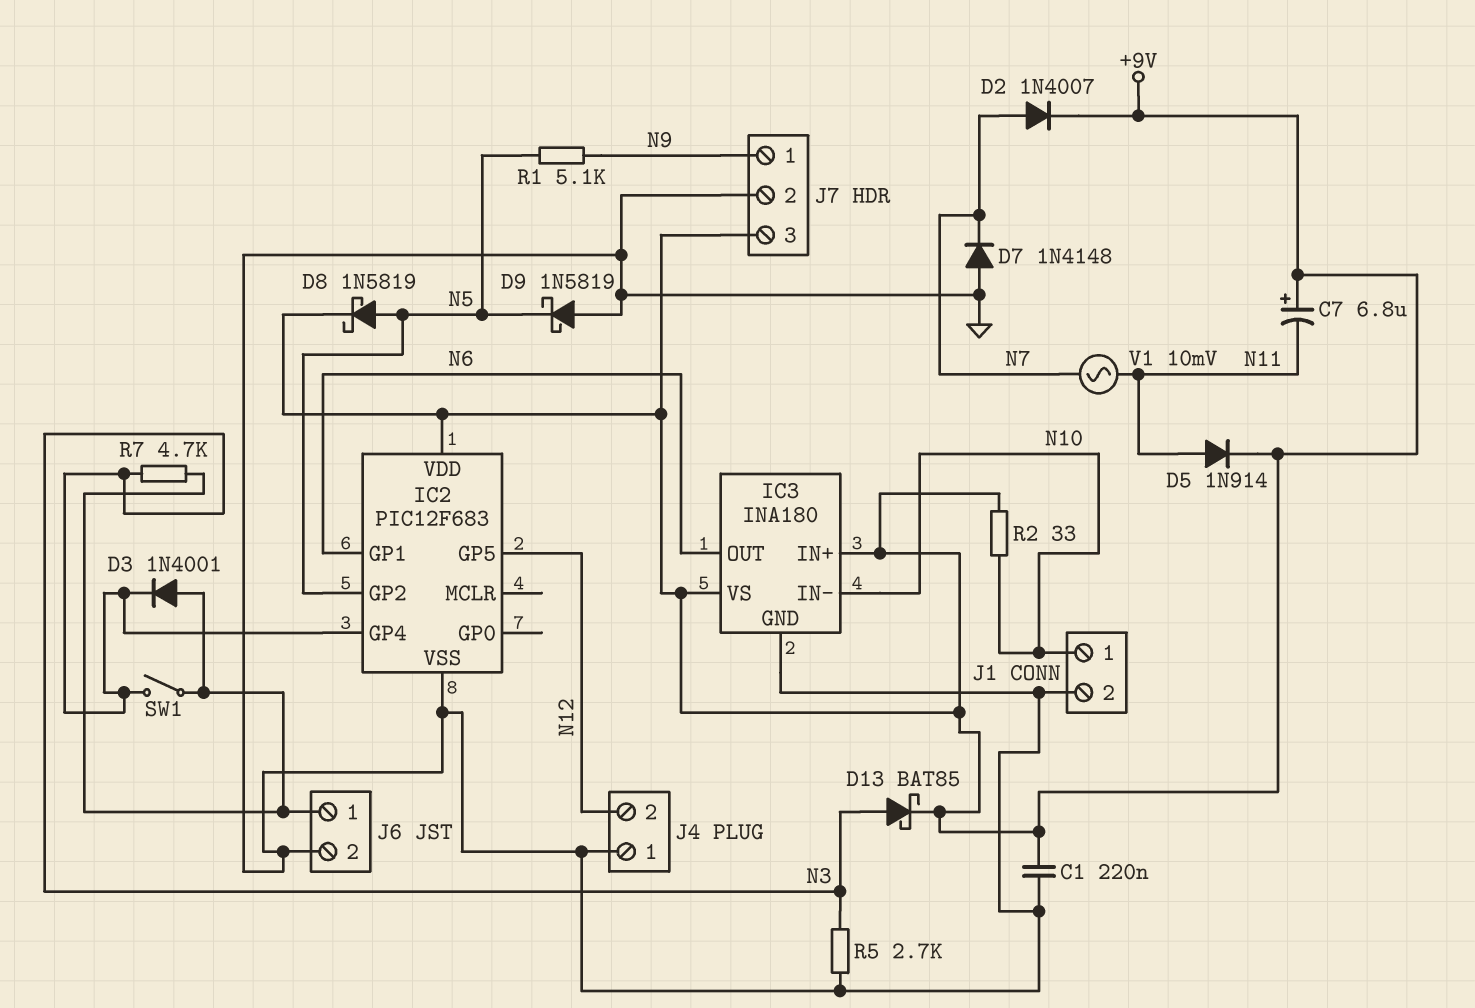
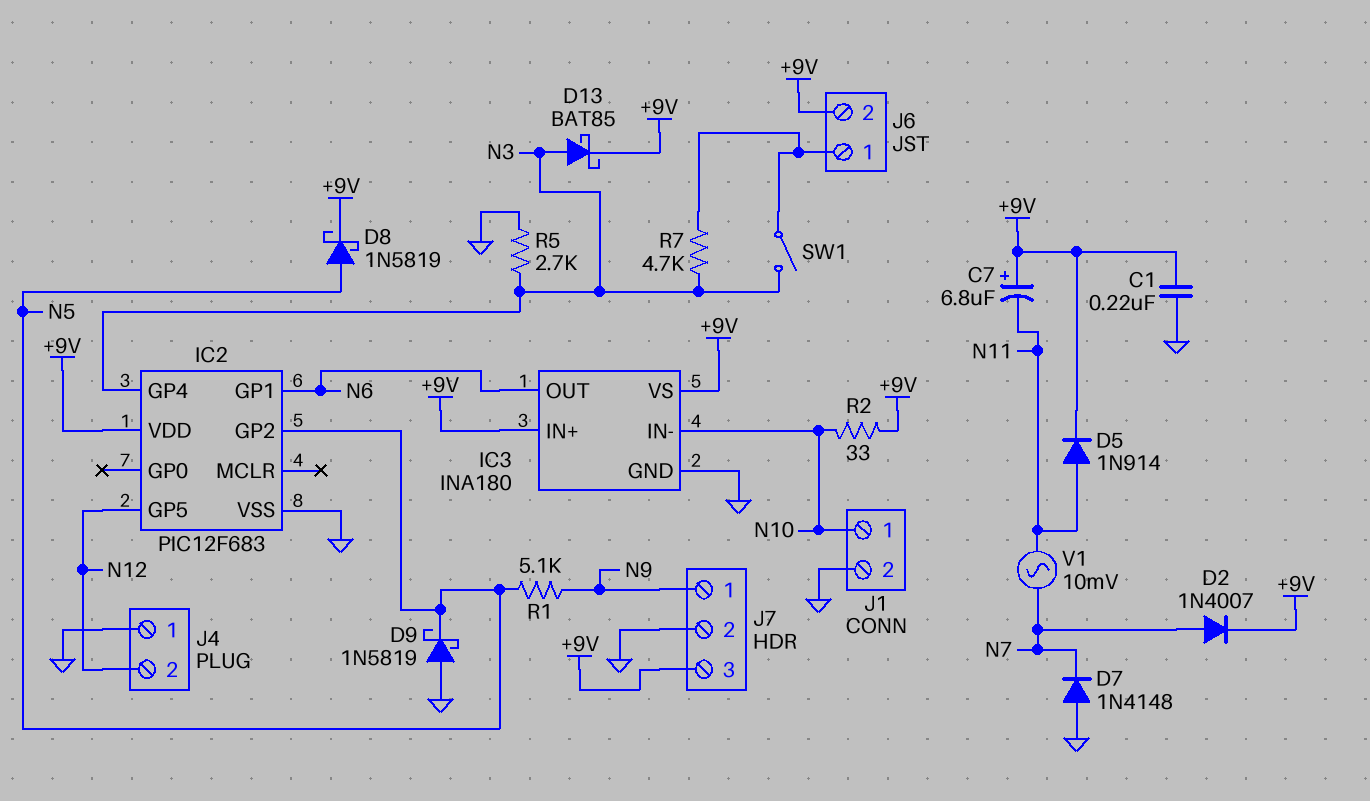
D3: diode 1N4001 (A J6/1, K N3) -> none
J6 pin 2: GND -> +9V

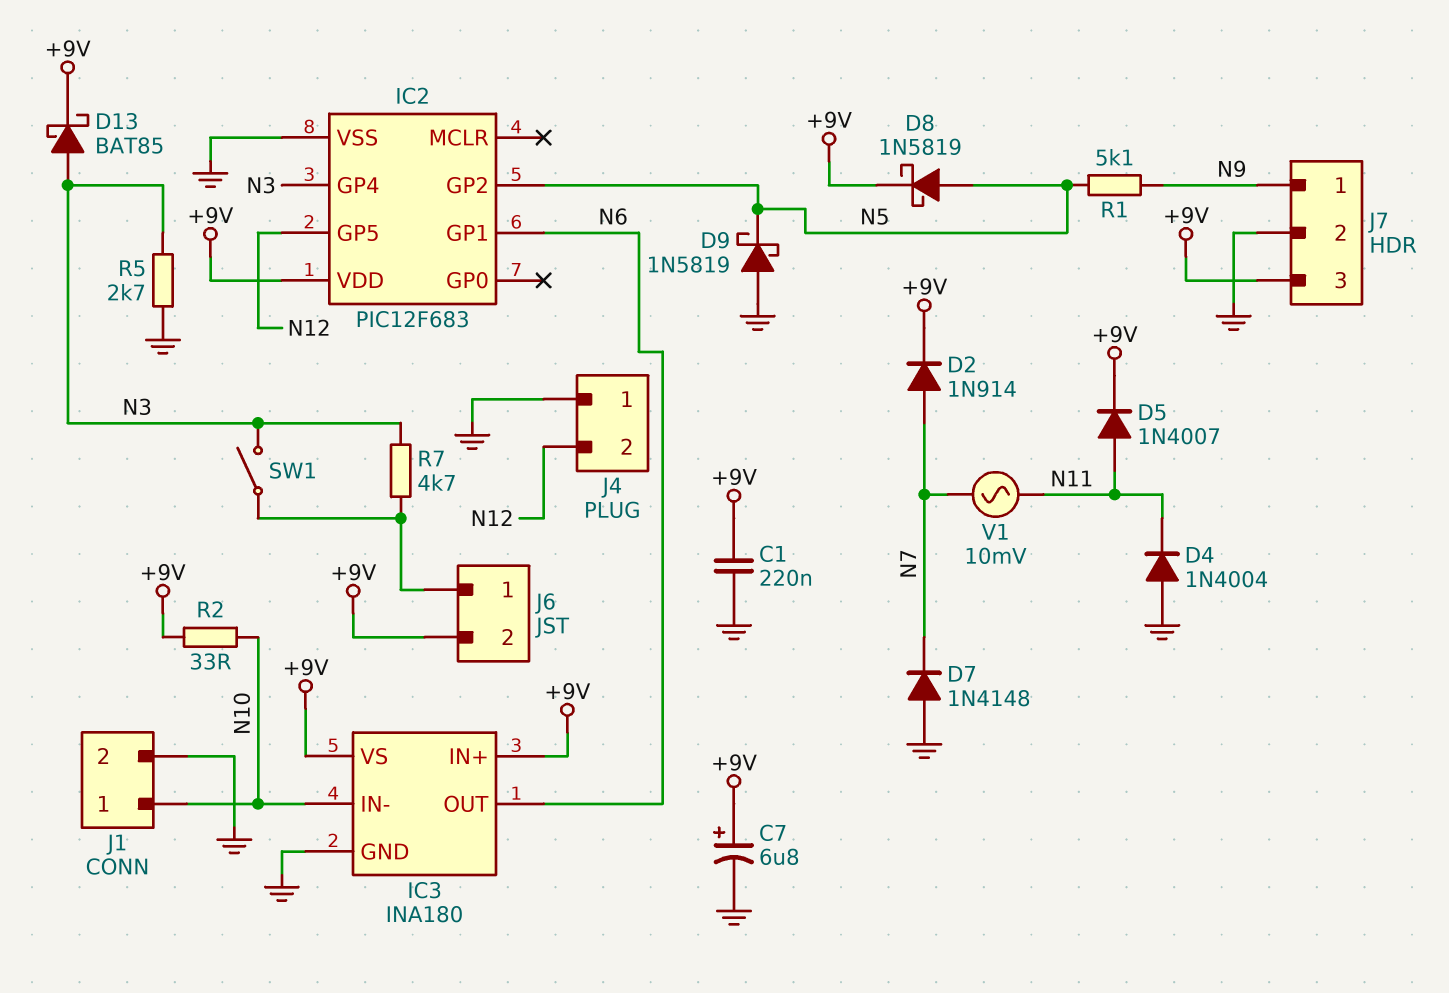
C7: 6.8uF (plus +9V, minus N11) -> 6.8uF (plus +9V, minus GND)
D2: diode 1N4007 (A N7, K +9V) -> diode 1N914 (A N7, K +9V)
D4: none -> diode 1N4004 (A GND, K N11)
D5: diode 1N914 (A N11, K +9V) -> diode 1N4007 (A N11, K +9V)

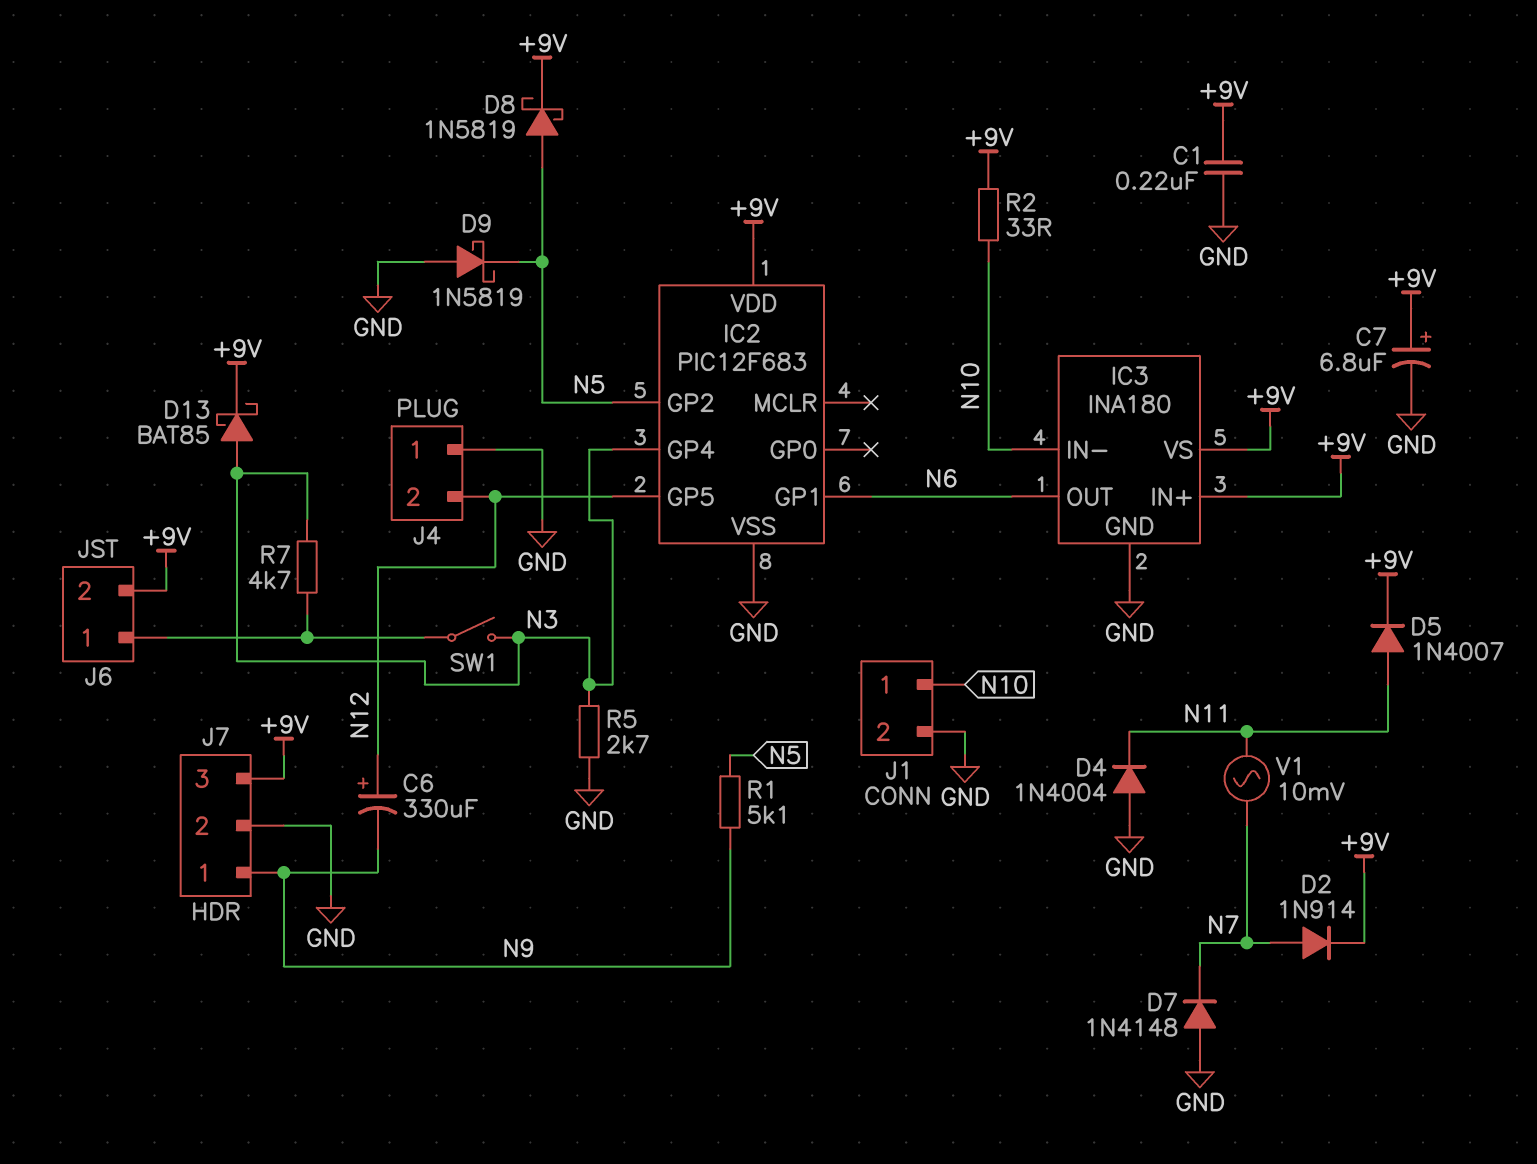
C6: none -> 330uF (plus N12, minus N9)

